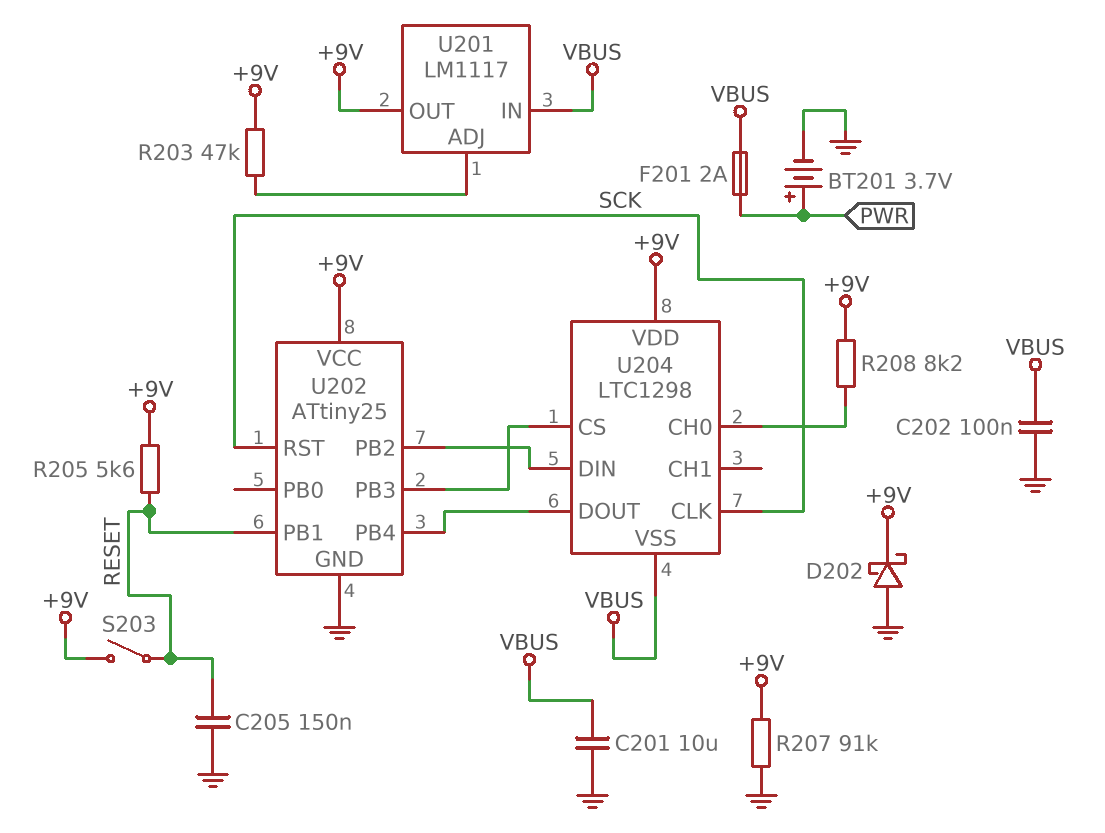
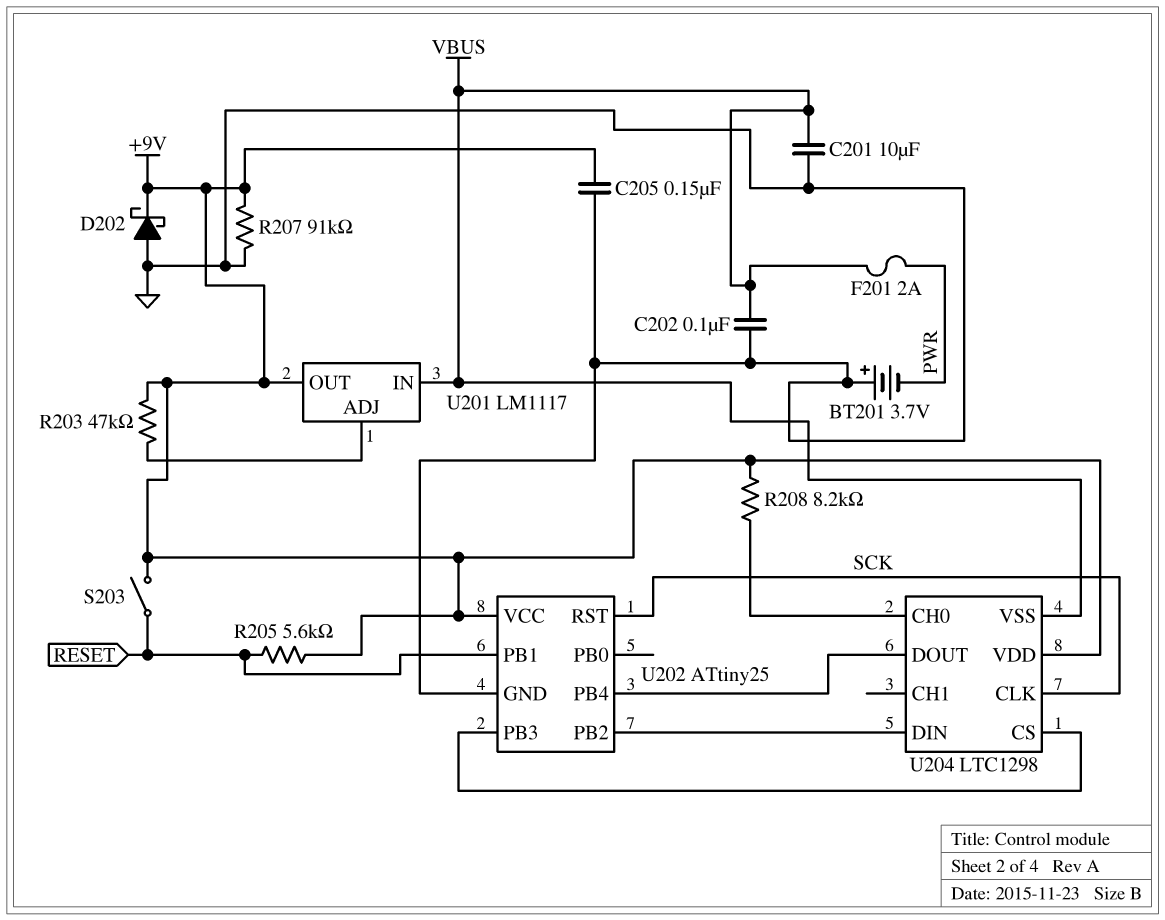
BT201: 3.7V (plus PWR, minus GND) -> 3.7V (plus GND, minus PWR)
C205: 150nF (GND, RESET) -> 150nF (+9V, GND)

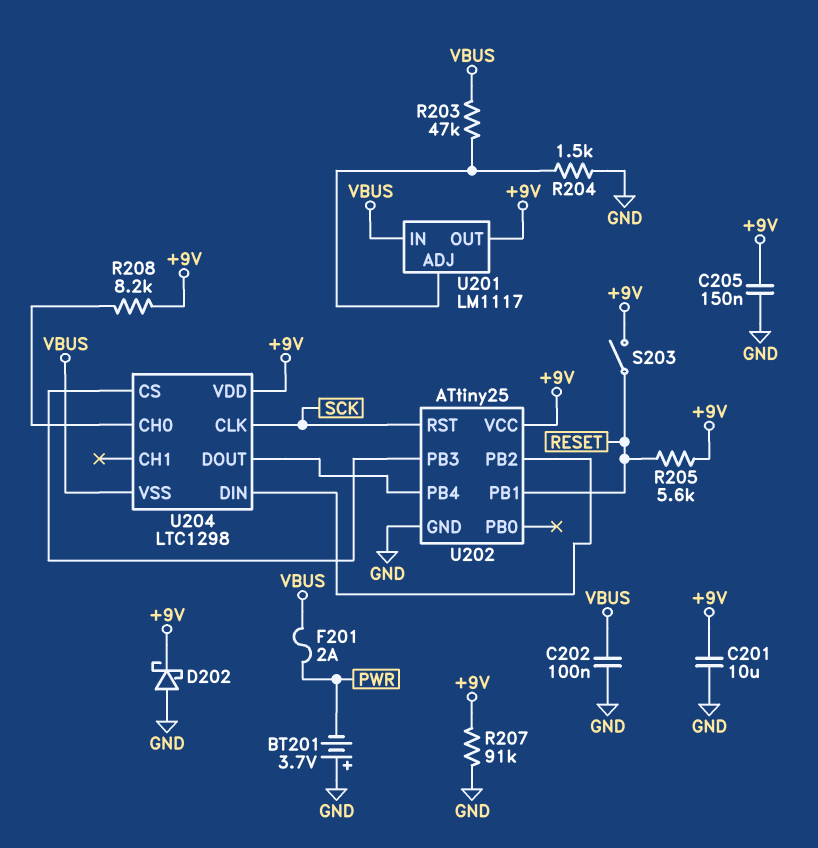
C201: 10uF (GND, VBUS) -> 10uF (+9V, GND)
R203: 47k (+9V, U201/ADJ) -> 47k (U201/ADJ, VBUS)
R204: none -> 1.5k (GND, U201/ADJ)

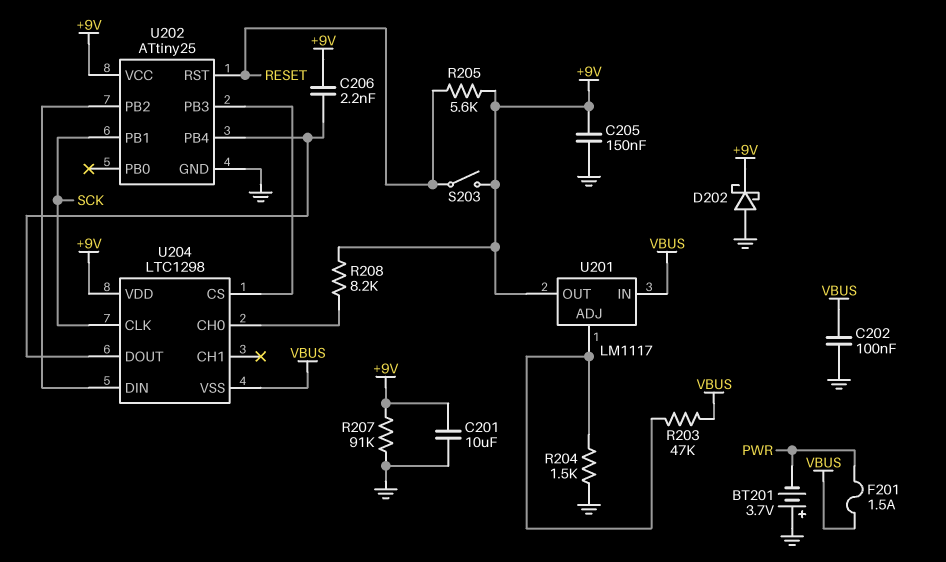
C206: none -> 2.2nF (+9V, U202/PB4)
F201: 2A (PWR, VBUS) -> 1.5A (PWR, VBUS)
U202 pin PB1: RESET -> SCK
U202 pin RST: SCK -> RESET

